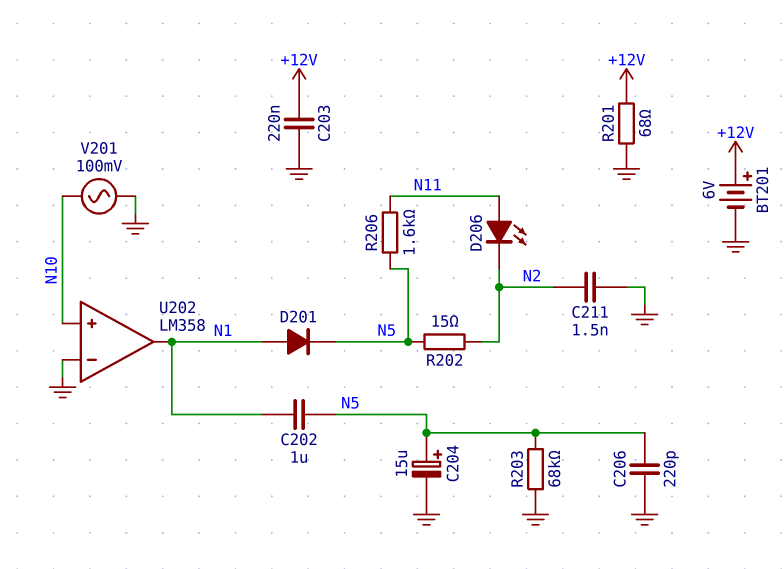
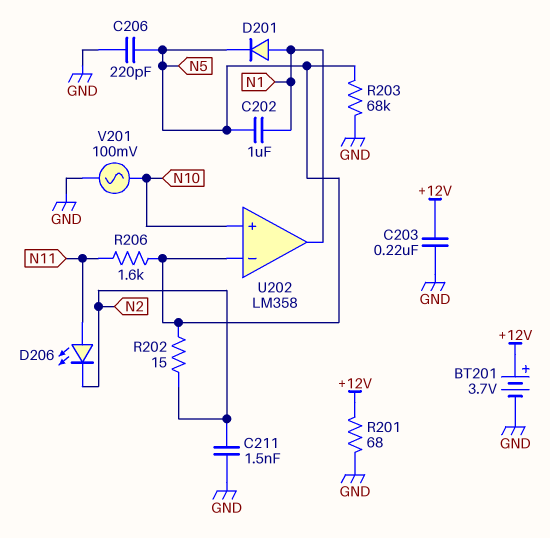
BT201: 6V (plus +12V, minus GND) -> 3.7V (plus +12V, minus GND)
C204: 15uF (plus N5, minus GND) -> none
U202 pin in-: GND -> N5

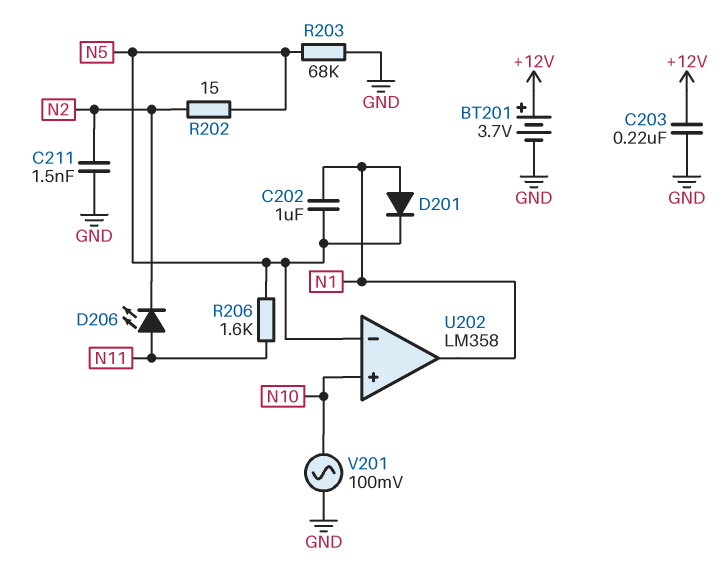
C206: 220pF (GND, N5) -> none
R201: 68 (+12V, GND) -> none

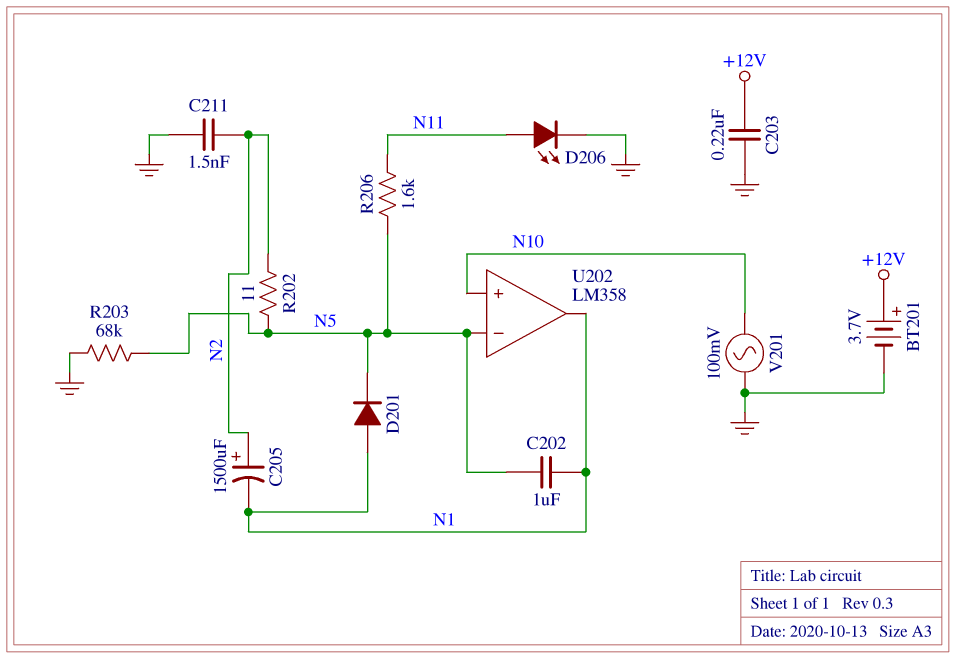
C205: none -> 1500uF (plus N2, minus N1)
D206: LED (A N11, K N2) -> LED (A N11, K GND)
R202: 15 (N2, N5) -> 11 (N2, N5)

